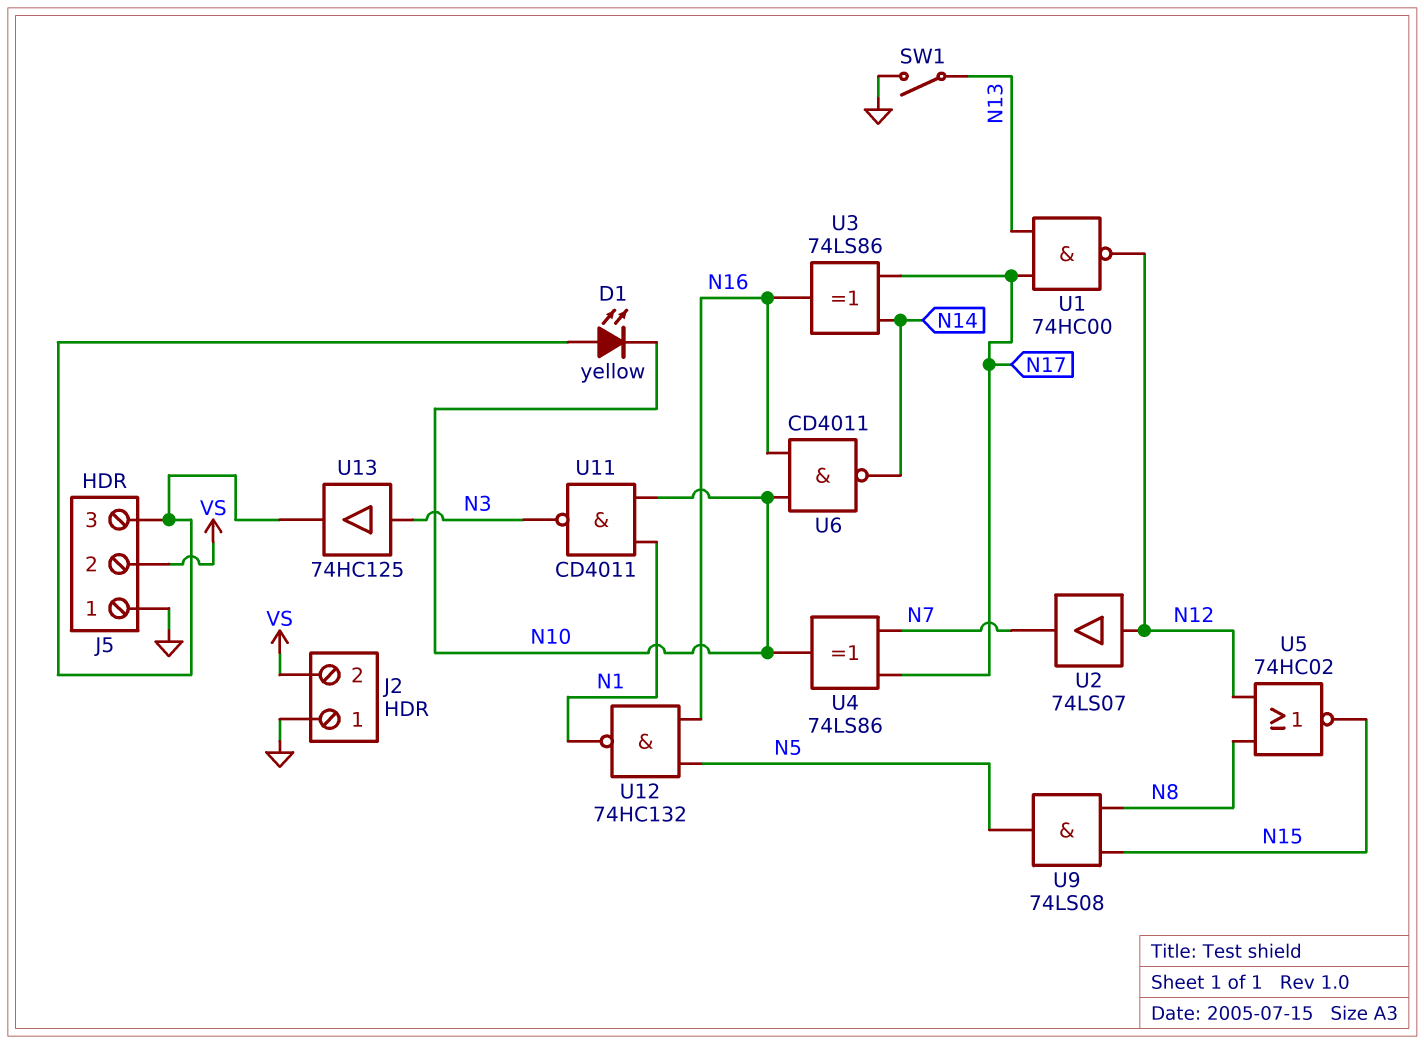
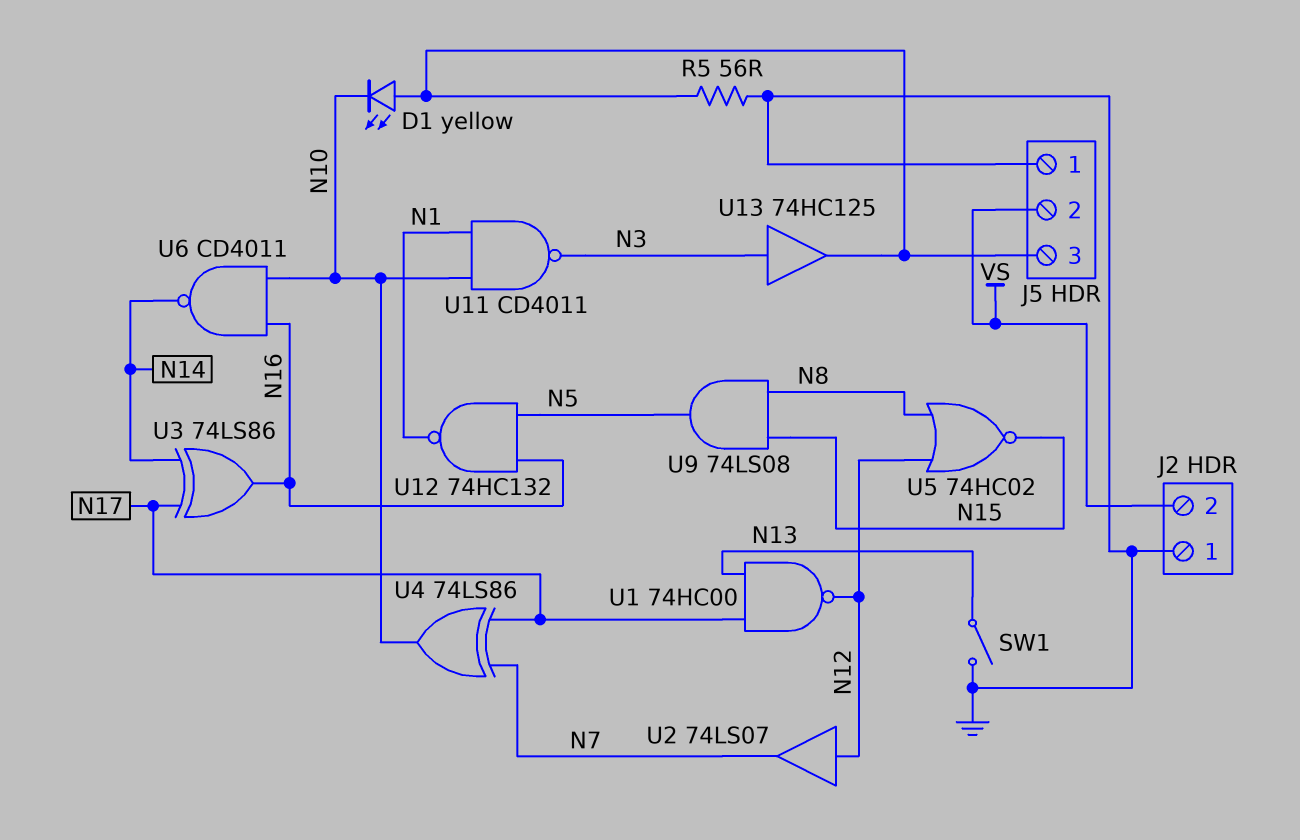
R5: none -> 56 (GND, J5/3)

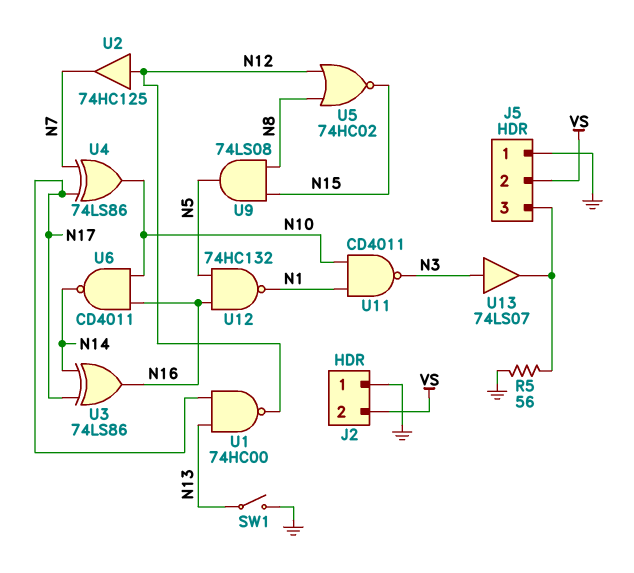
D1: LED yellow (A J5/3, K N10) -> none
U2: buffer 74LS07 (in N12, out N7) -> buffer 74HC125 (in N12, out N7)
U13: buffer 74HC125 (in N3, out J5/3) -> buffer 74LS07 (in N3, out J5/3)

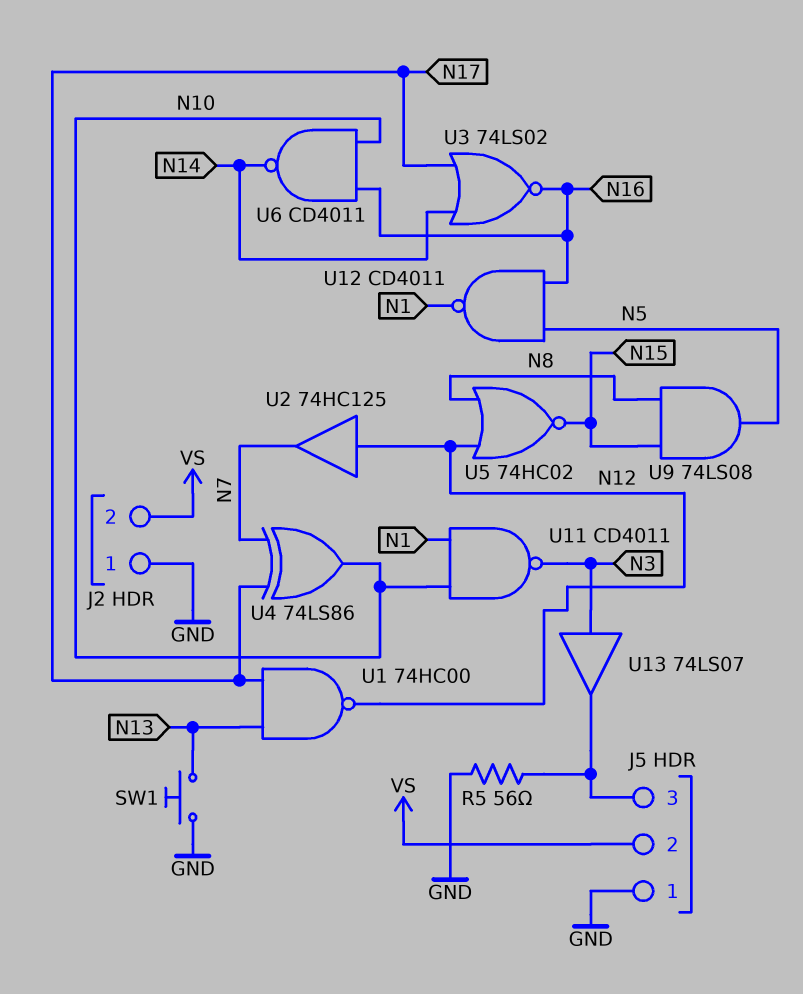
SW1: switch (GND, N13) -> button (GND, N13)
U3: XOR 74LS86 (in N14, in N17, out N16) -> NOR 74LS02 (in N14, in N17, out N16)
U12: NAND 74HC132 (in N5, in N16, out N1) -> NAND CD4011 (in N5, in N16, out N1)

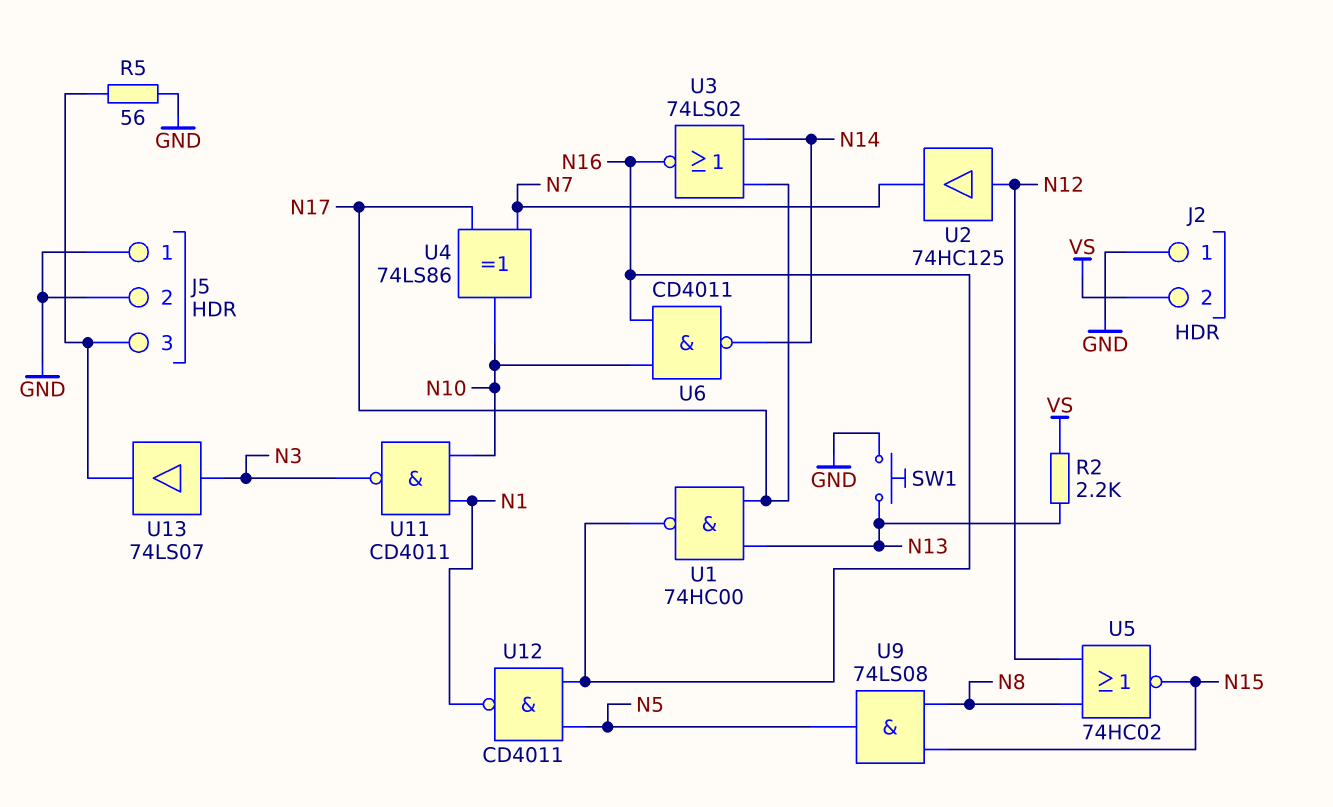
J5 pin 2: VS -> GND
R2: none -> 2.2k (N13, VS)
U1: NAND 74HC00 (in N13, in N17, out N12) -> NAND 74HC00 (in N13, in N17, out N16)

